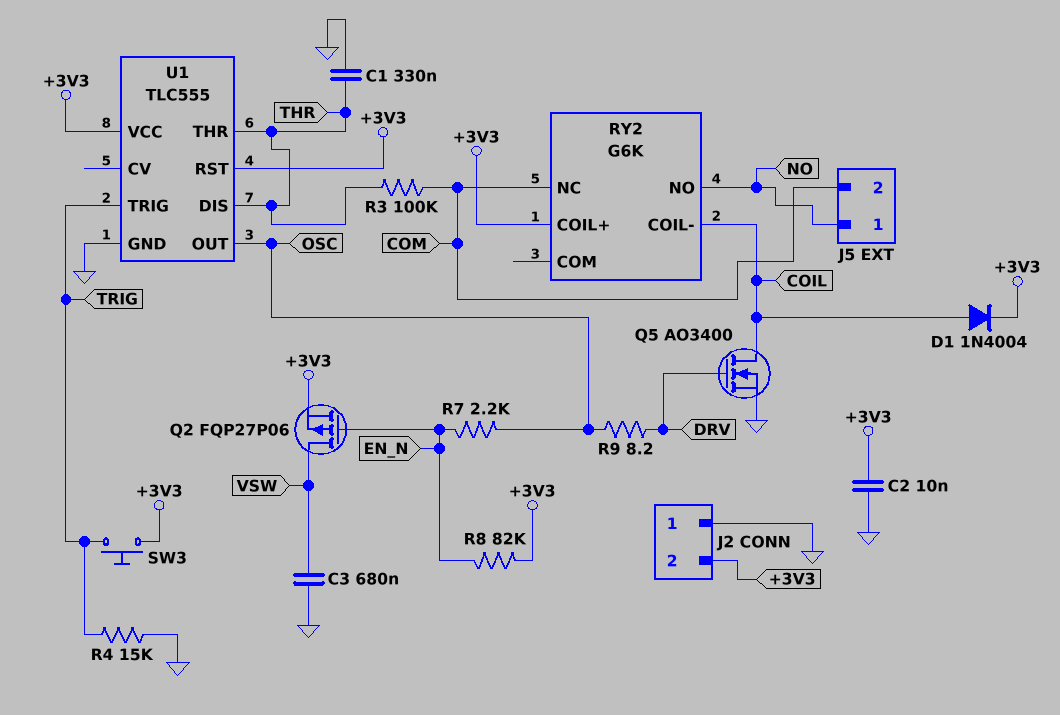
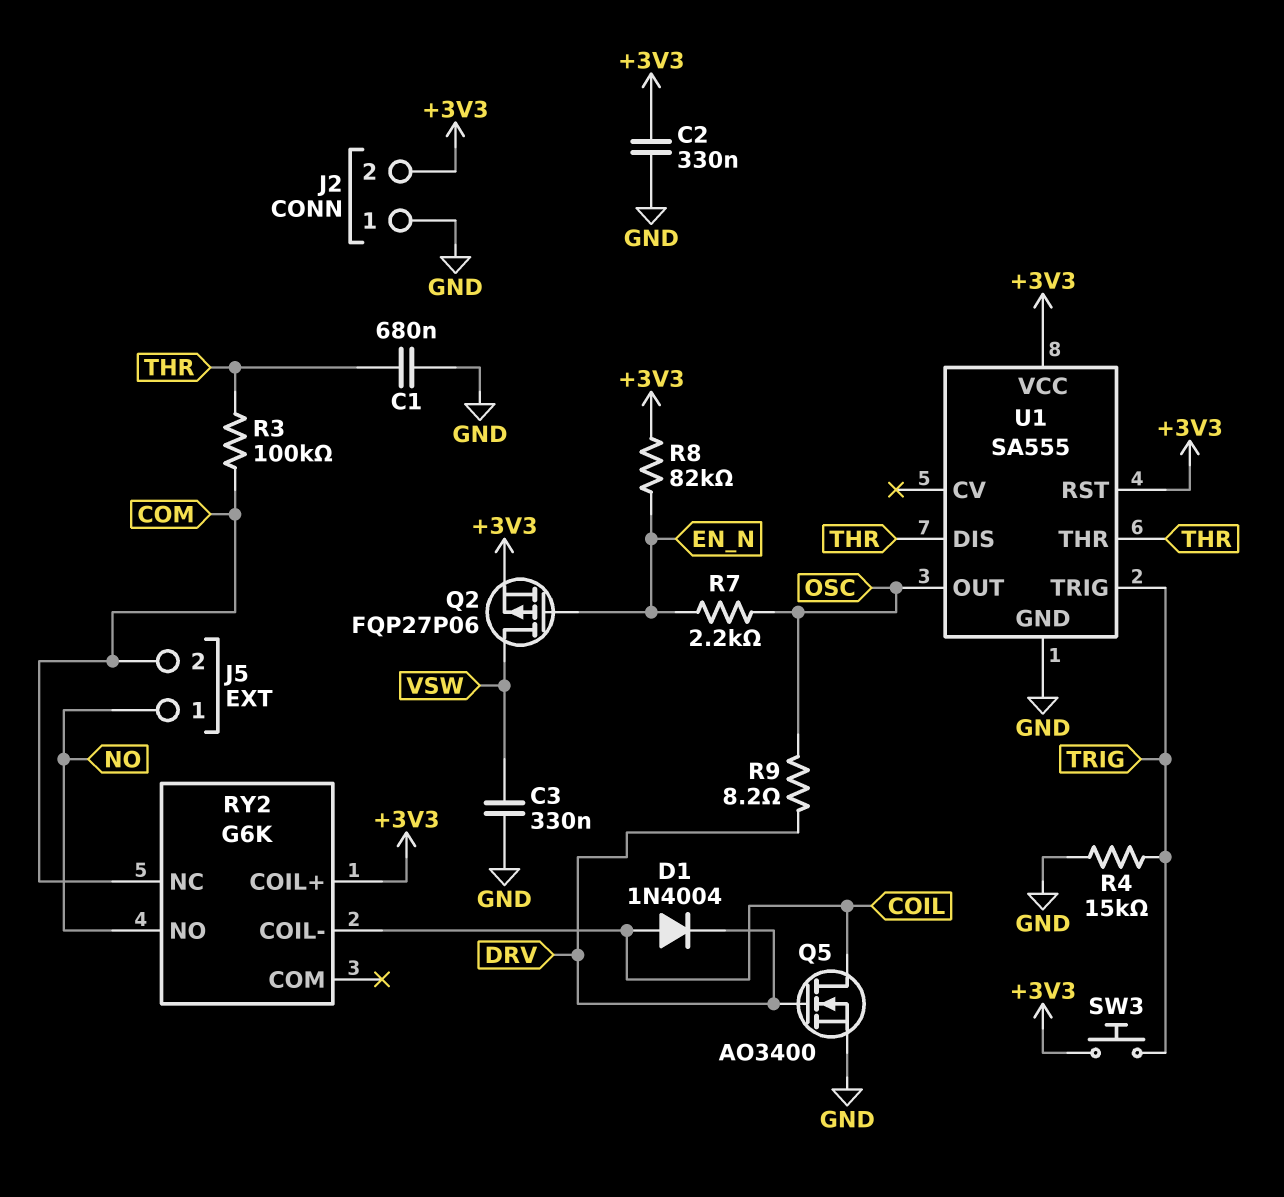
C1: 330nF (GND, THR) -> 680nF (GND, THR)
C2: 10nF (+3V3, GND) -> 330nF (+3V3, GND)
C3: 680nF (GND, VSW) -> 330nF (GND, VSW)
D1: diode 1N4004 (A COIL, K +3V3) -> diode 1N4004 (A COIL, K DRV)
U1: TLC555 -> SA555

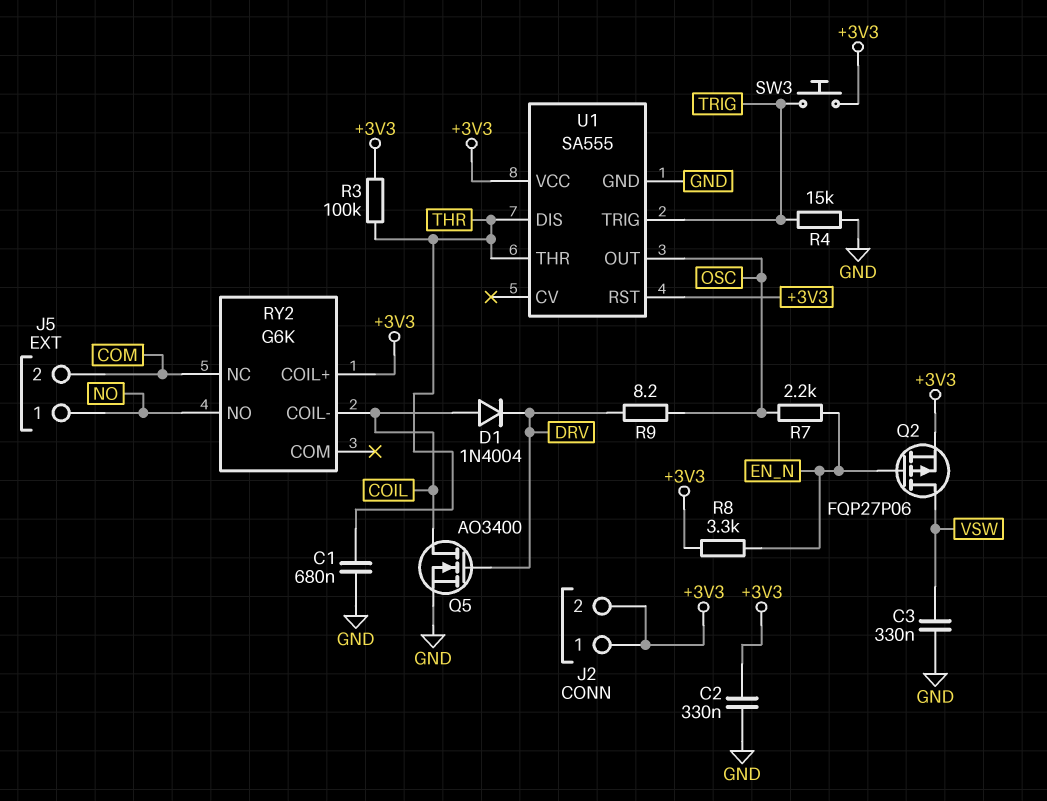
J2 pin 1: GND -> +3V3
R3: 100k (COM, THR) -> 100k (+3V3, THR)
R8: 82k (+3V3, EN_N) -> 3.3k (+3V3, EN_N)

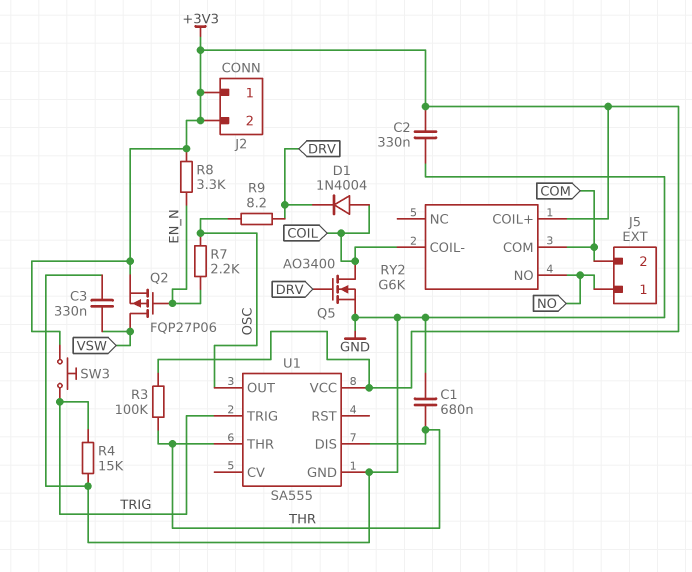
RY2 pin COM: none -> COM
RY2 pin NC: COM -> none
U1 pin RST: +3V3 -> none

